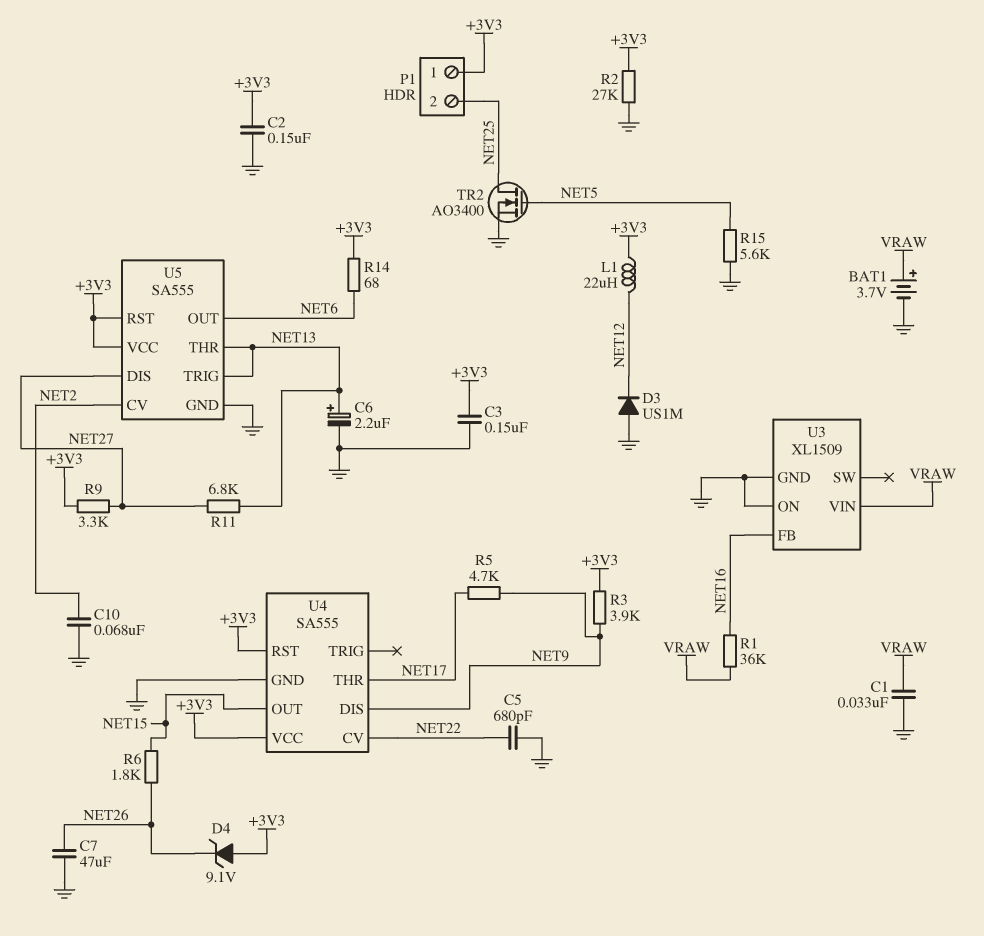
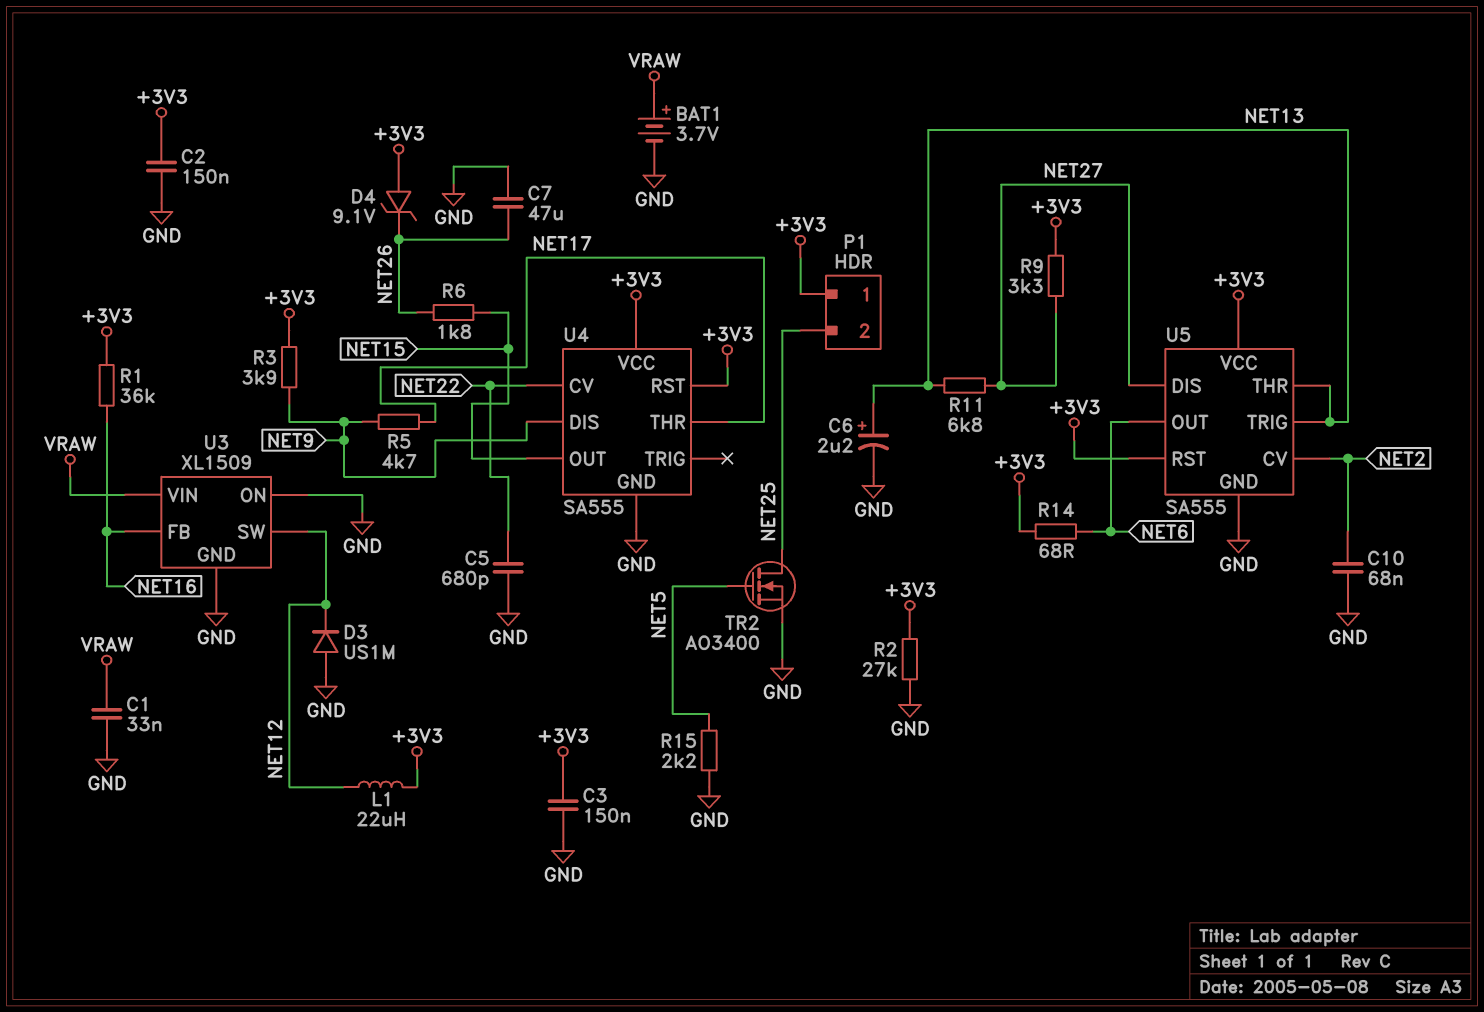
R1: 36k (NET16, VRAW) -> 36k (+3V3, NET16)
R15: 5.6k (GND, NET5) -> 2.2k (GND, NET5)
U3 pin SW: none -> NET12

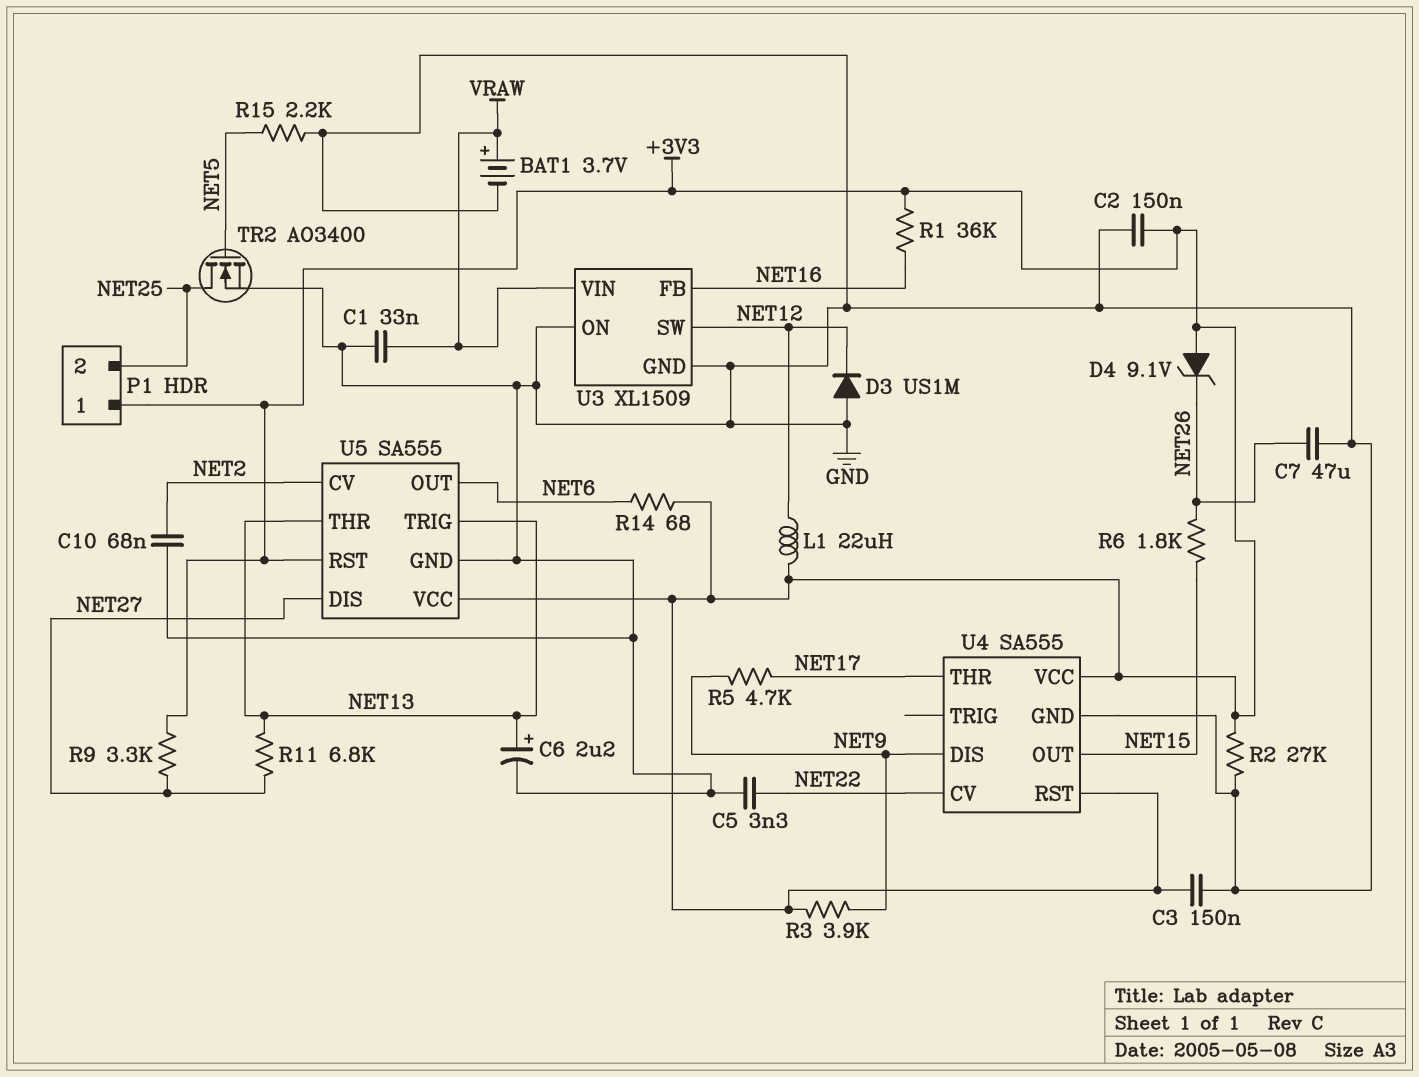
C5: 680pF (GND, NET22) -> 3.3nF (GND, NET22)

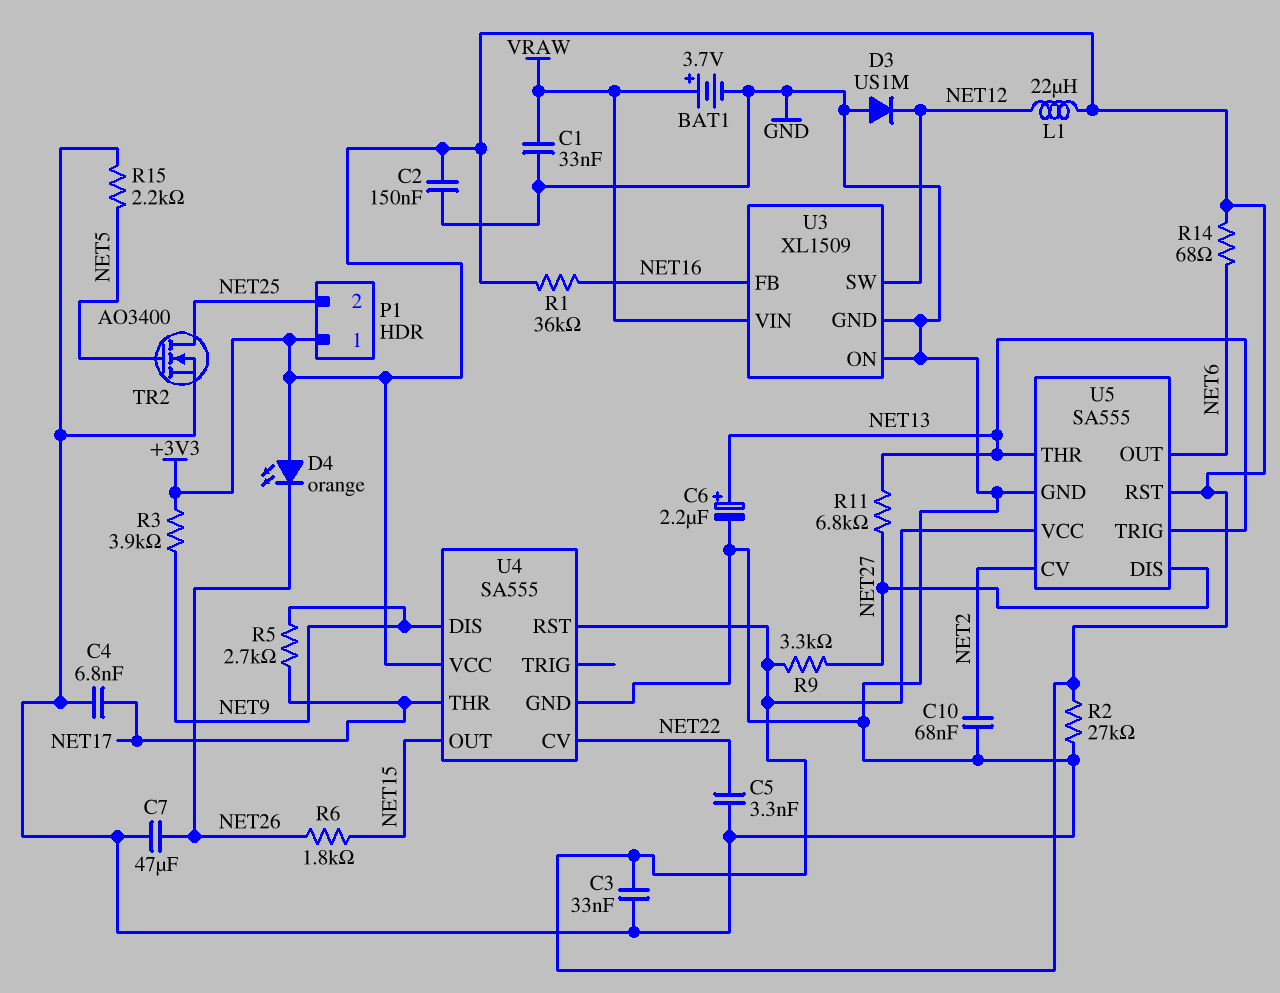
C3: 150nF (+3V3, GND) -> 33nF (+3V3, GND)
C4: none -> 6.8nF (GND, NET17)
D4: zener 9.1V (A +3V3, K NET26) -> LED orange (A +3V3, K NET26)
R5: 4.7k (NET9, NET17) -> 2.7k (NET9, NET17)

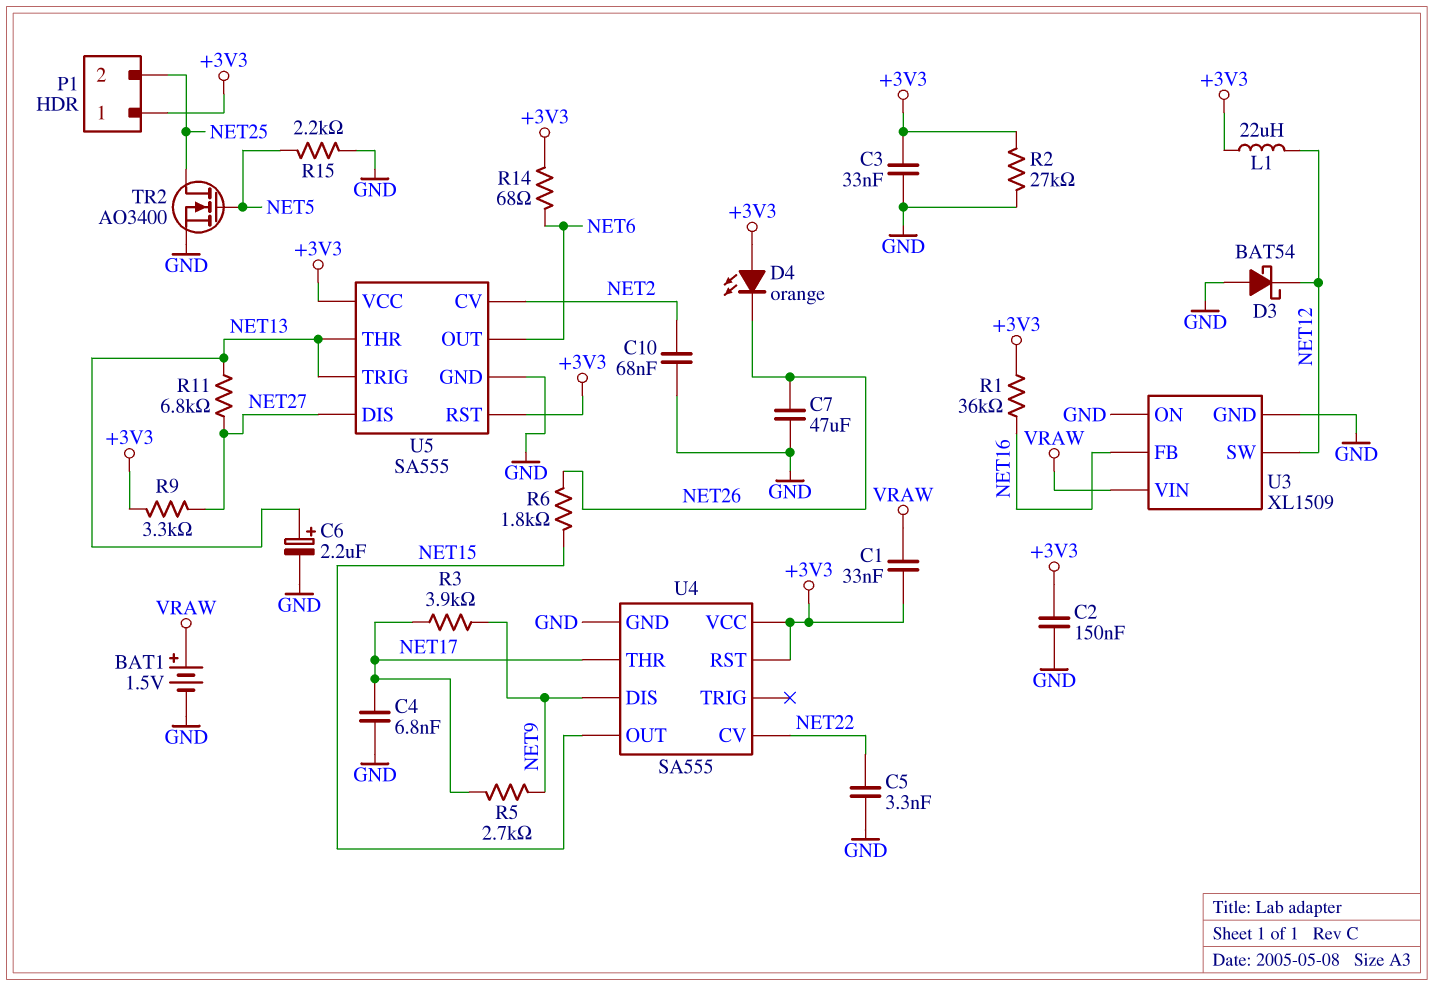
BAT1: 3.7V (plus VRAW, minus GND) -> 1.5V (plus VRAW, minus GND)
C1: 33nF (GND, VRAW) -> 33nF (+3V3, VRAW)
D3: diode US1M (A GND, K NET12) -> schottky BAT54 (A GND, K NET12)
R3: 3.9k (+3V3, NET9) -> 3.9k (NET9, NET17)

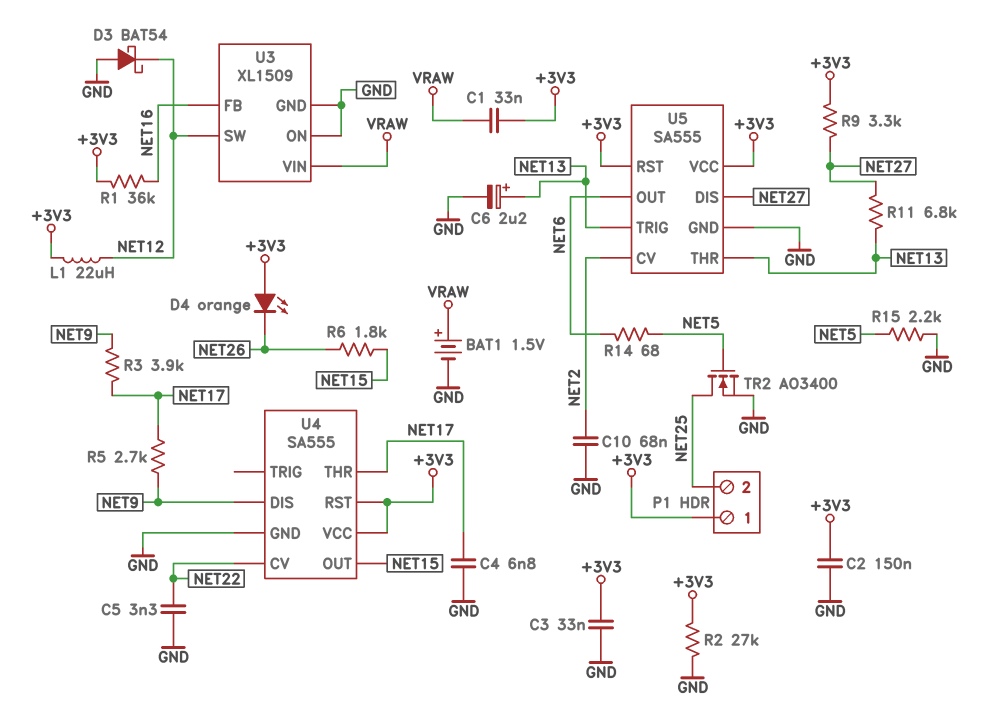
C7: 47uF (GND, NET26) -> none
R14: 68 (+3V3, NET6) -> 68 (NET5, NET6)

